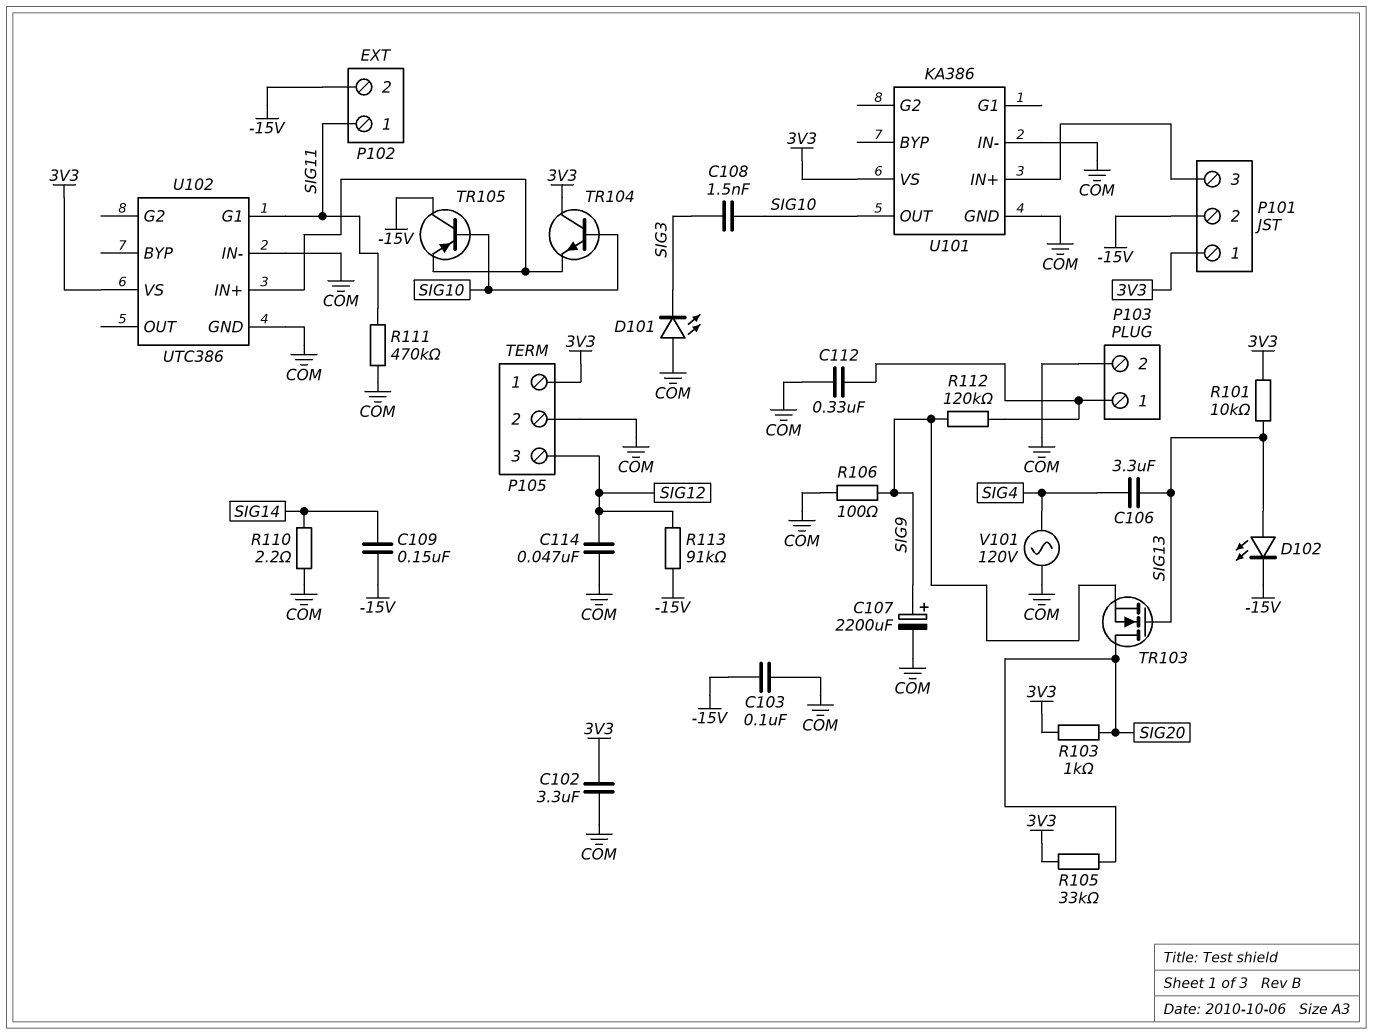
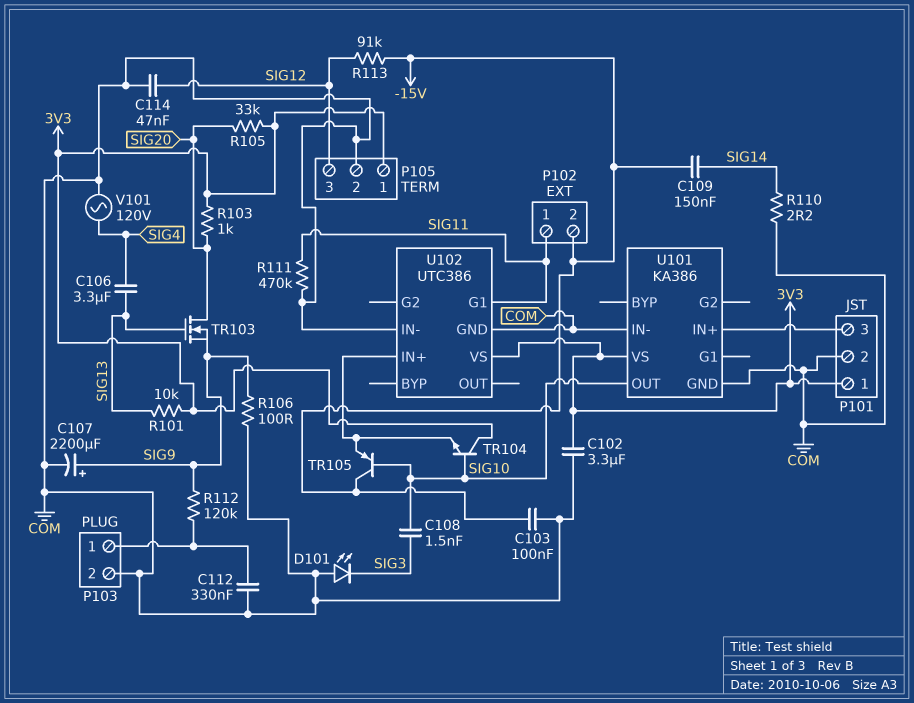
D102: LED (A SIG13, K -15V) -> none
P101 pin 2: -15V -> COM

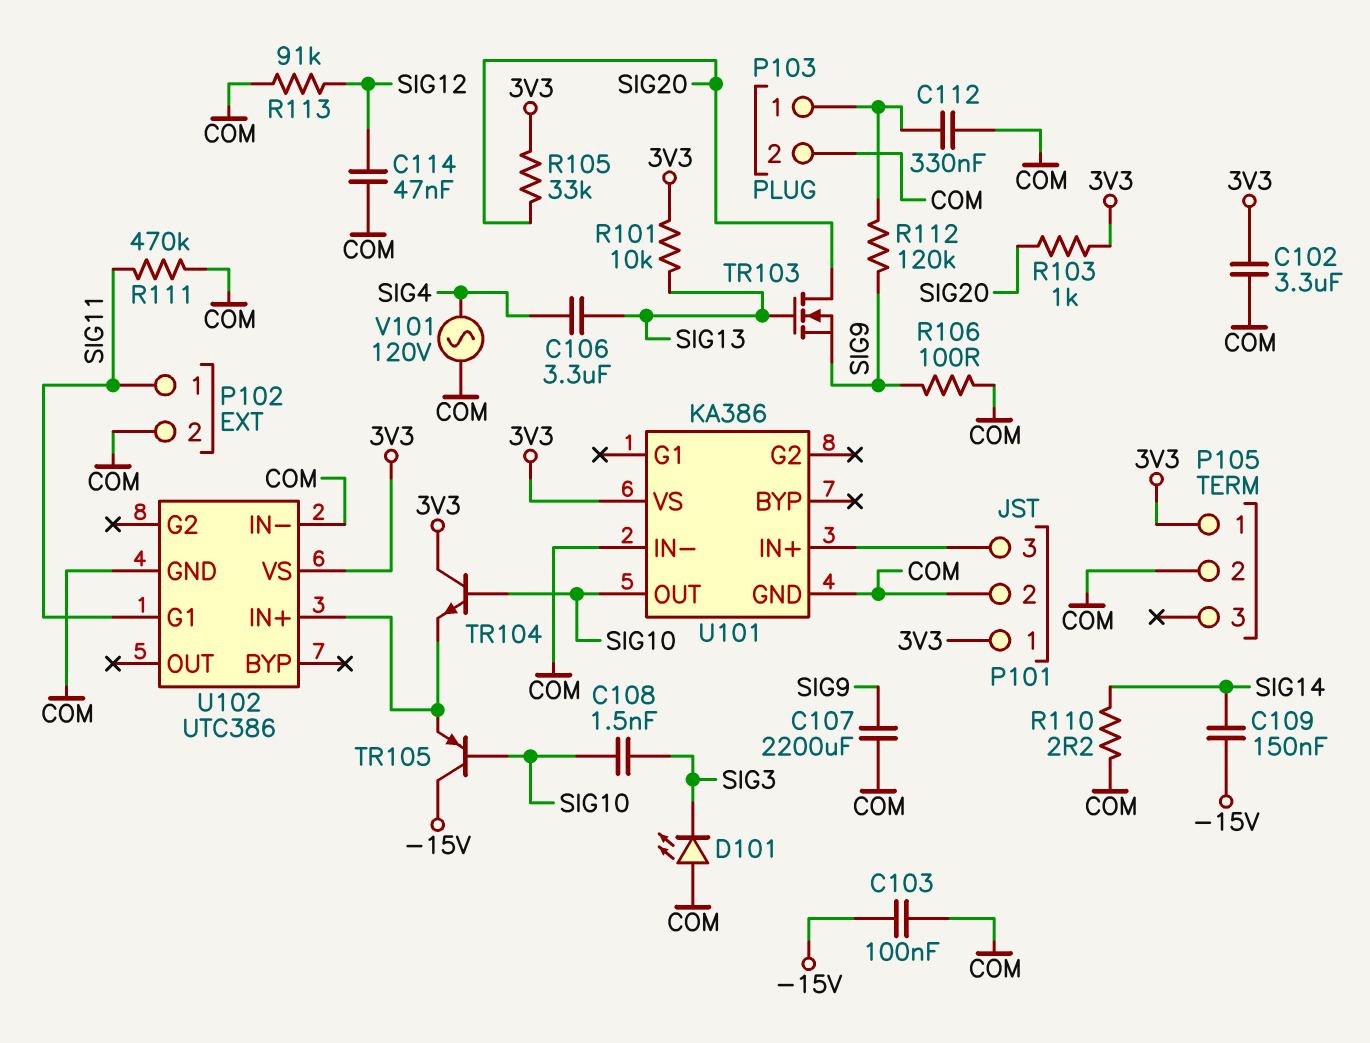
C107: 2200uF (plus SIG9, minus COM) -> 2200uF (COM, SIG9)
P102 pin 2: -15V -> COM
P105 pin 3: SIG12 -> none
R113: 91k (-15V, SIG12) -> 91k (COM, SIG12)

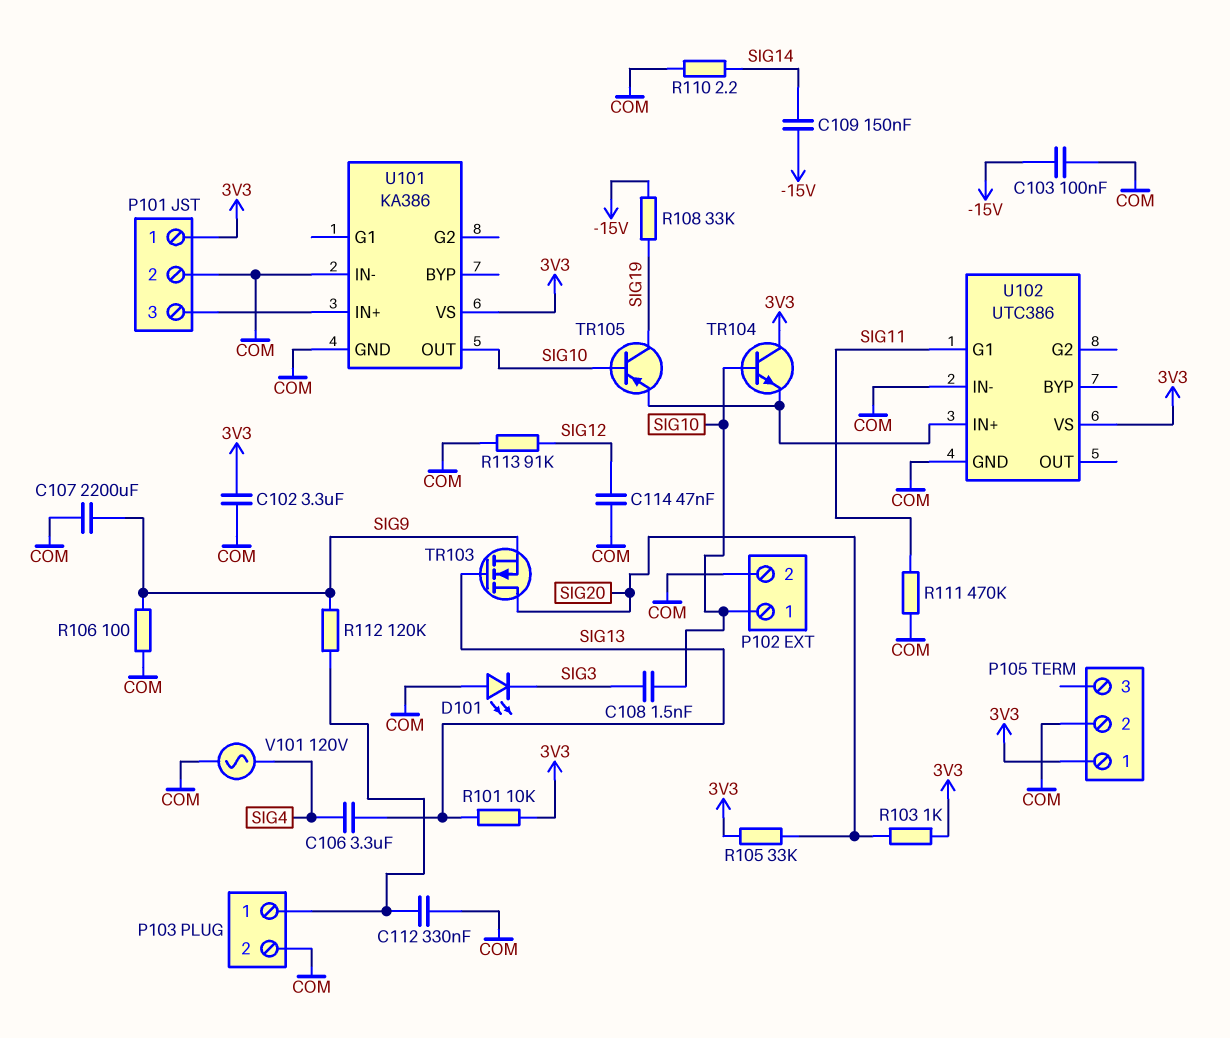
P102 pin 1: SIG11 -> SIG10
R108: none -> 33k (-15V, SIG19)
TR105: PNP (B SIG10, C -15V, E U102/IN+) -> PNP (B SIG10, C SIG19, E U102/IN+)

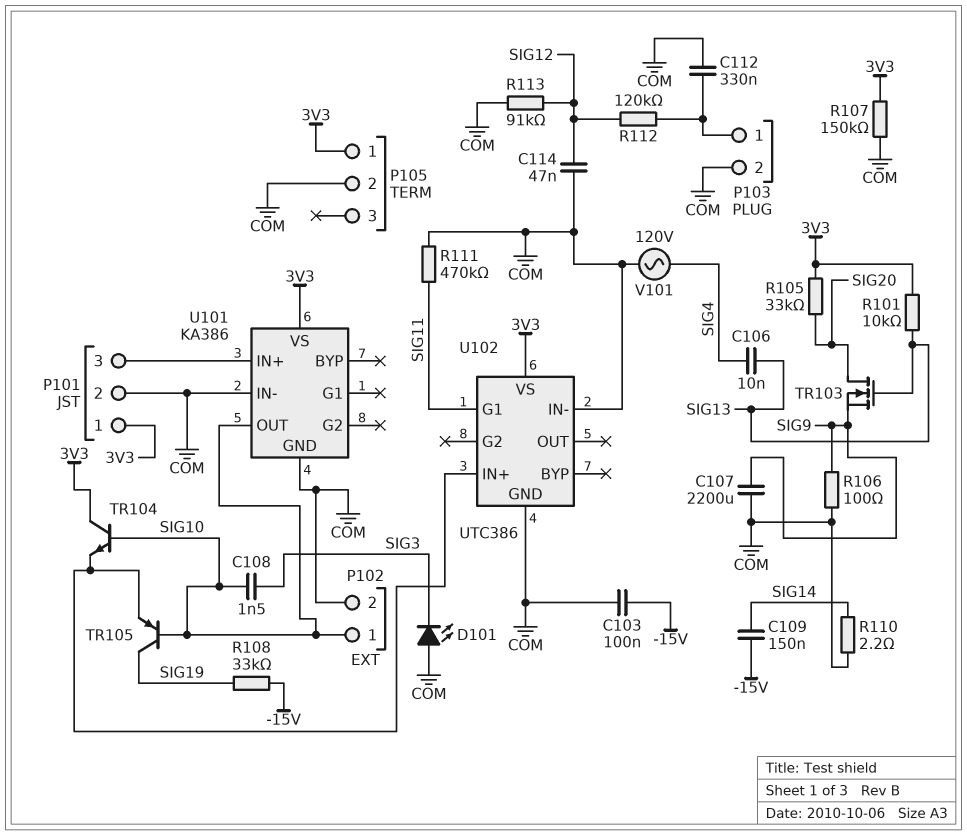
C102: 3.3uF (3V3, COM) -> none
C106: 3.3uF (SIG4, SIG13) -> 10nF (SIG4, SIG13)
R103: 1k (3V3, SIG20) -> none
R107: none -> 150k (3V3, COM)
R112: 120k (P103/1, SIG9) -> 120k (P103/1, SIG12)

